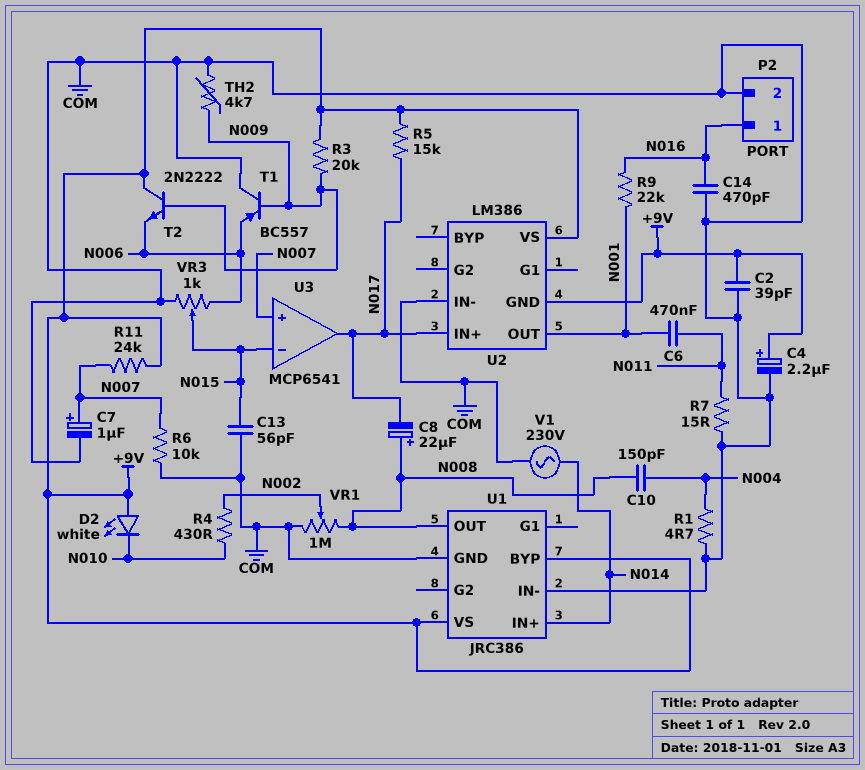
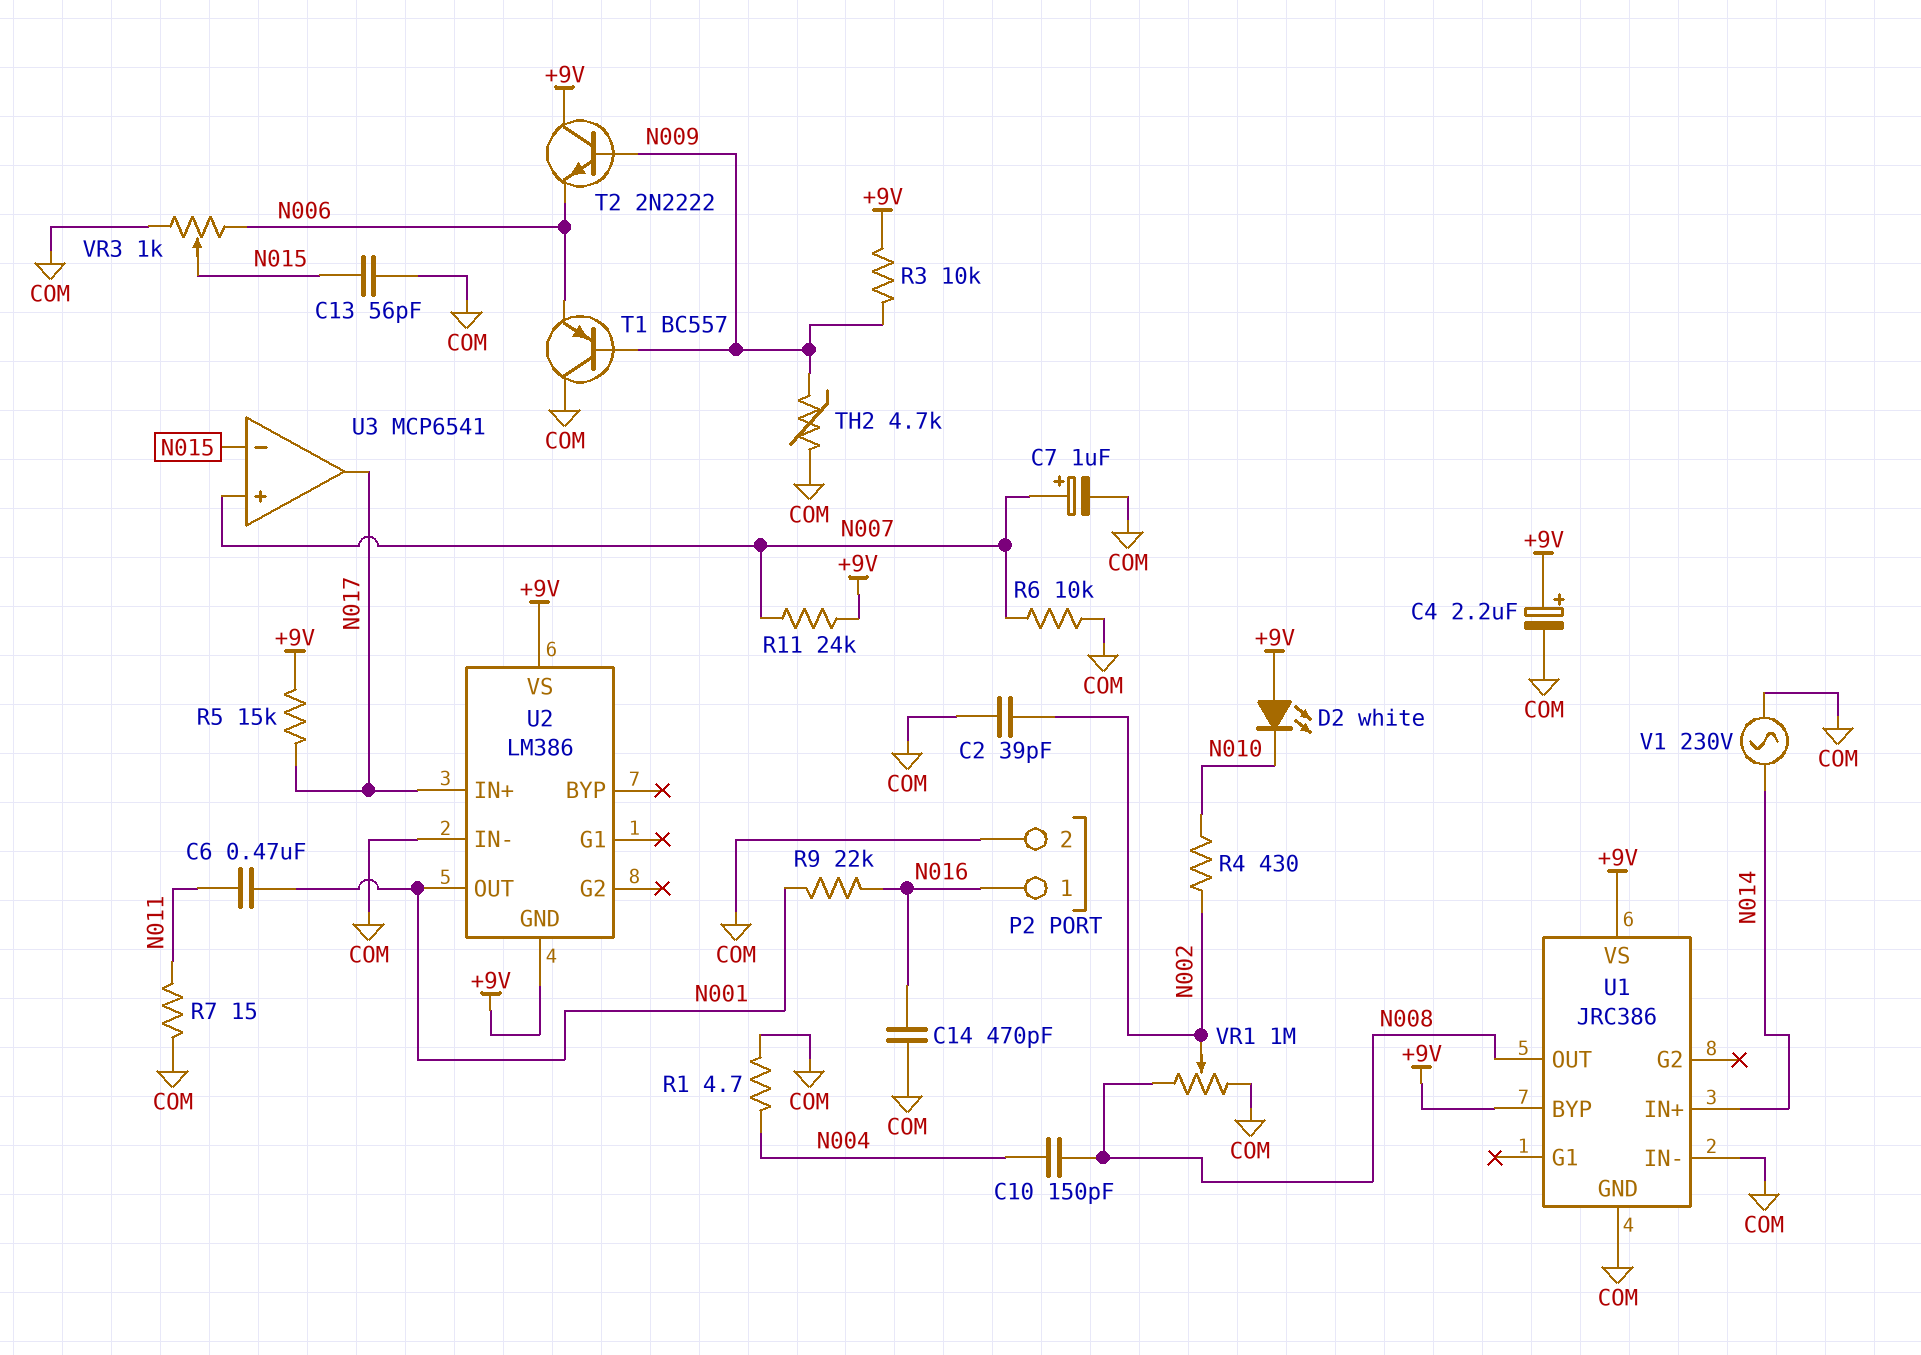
C2: 39pF (+9V, COM) -> 39pF (COM, N002)
C8: 22uF (plus N008, minus N017) -> none
R3: 20k (+9V, N009) -> 10k (+9V, N009)

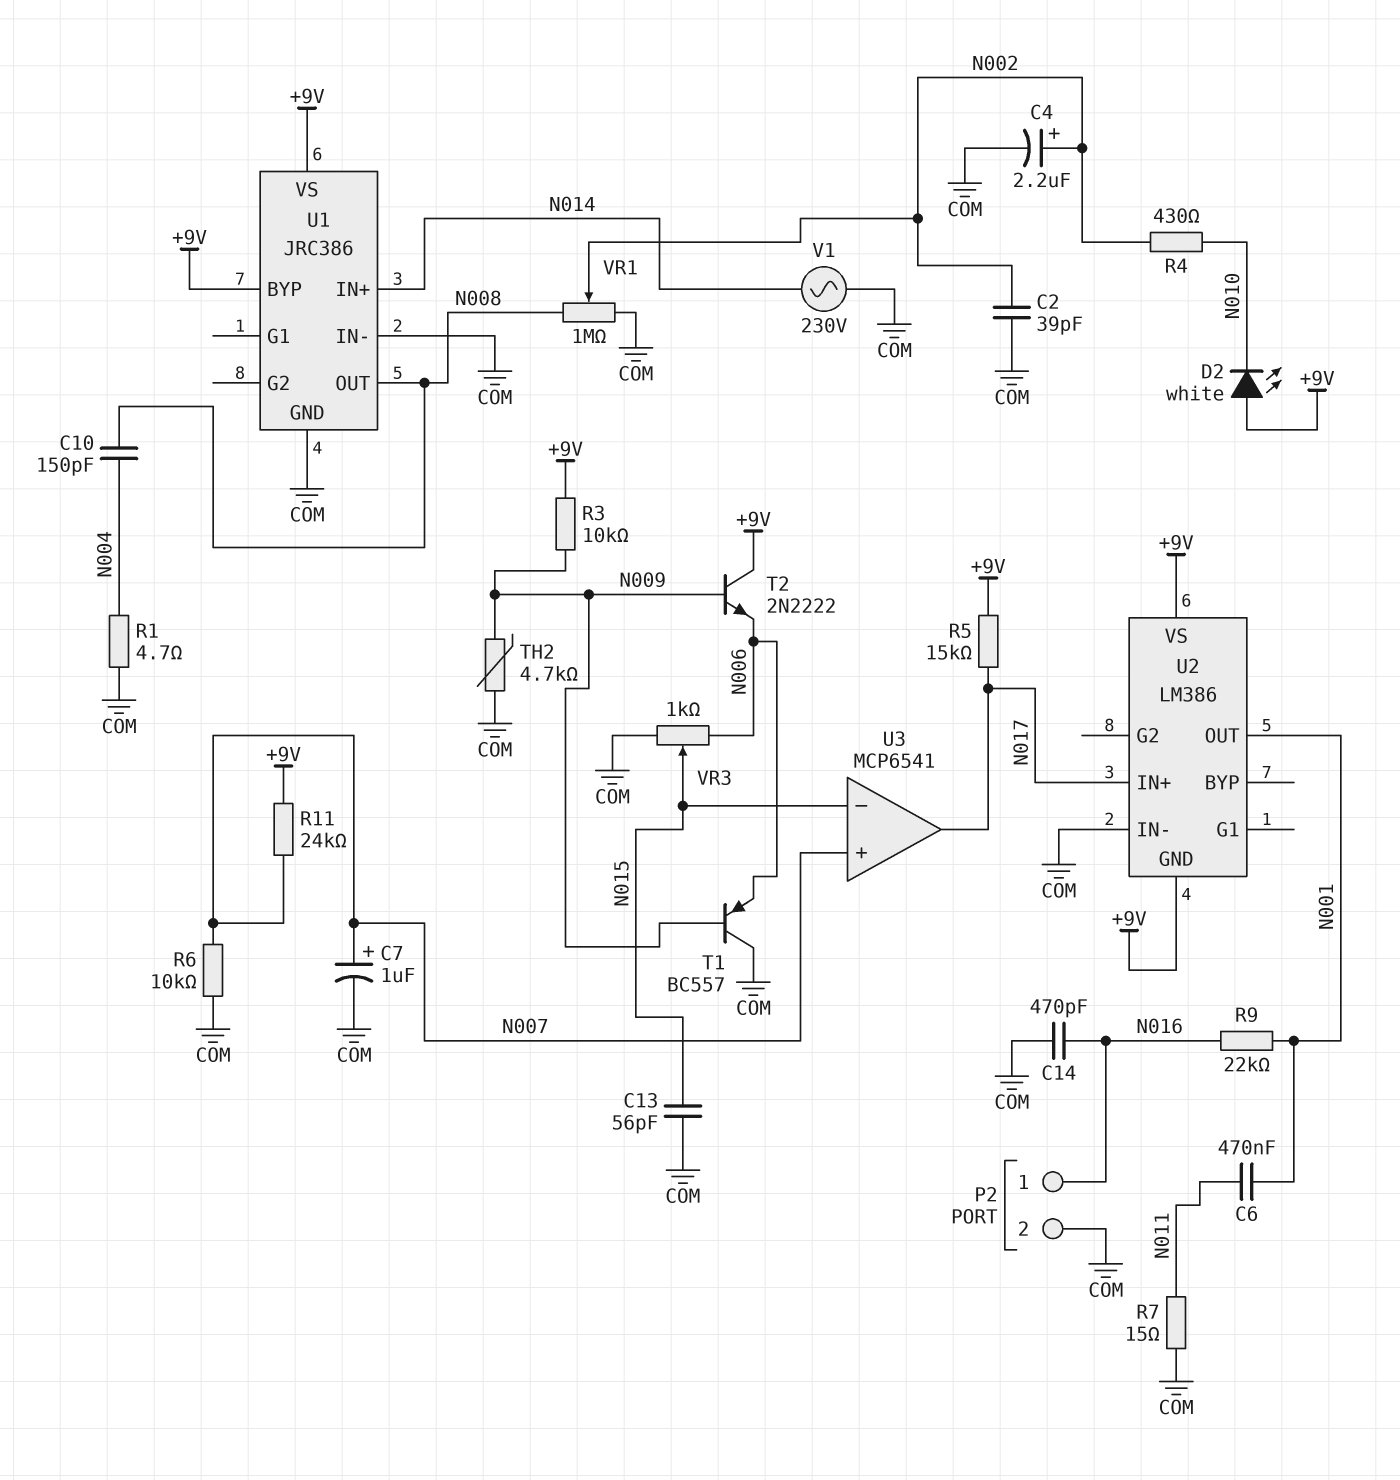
C4: 2.2uF (plus +9V, minus COM) -> 2.2uF (plus N002, minus COM)

